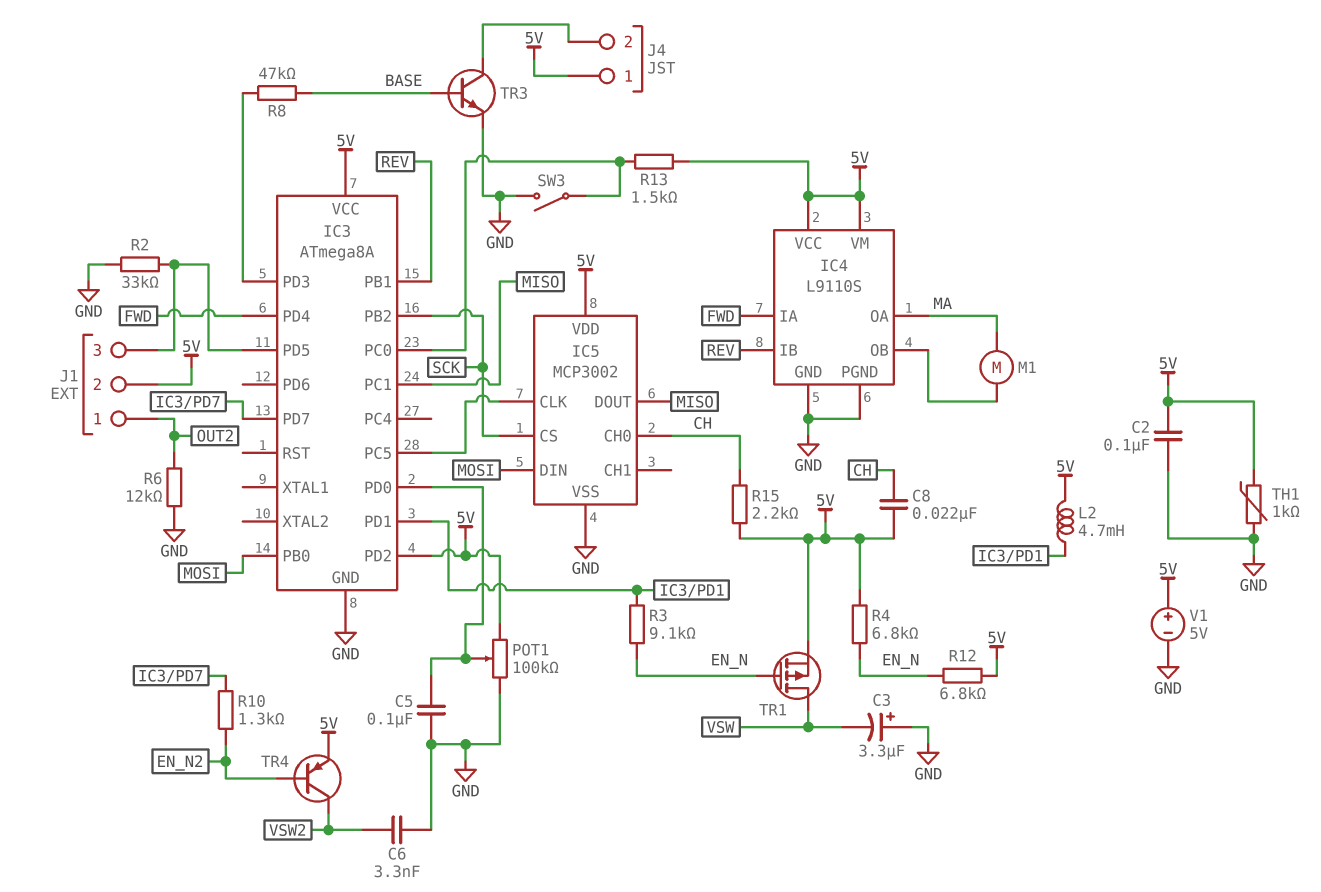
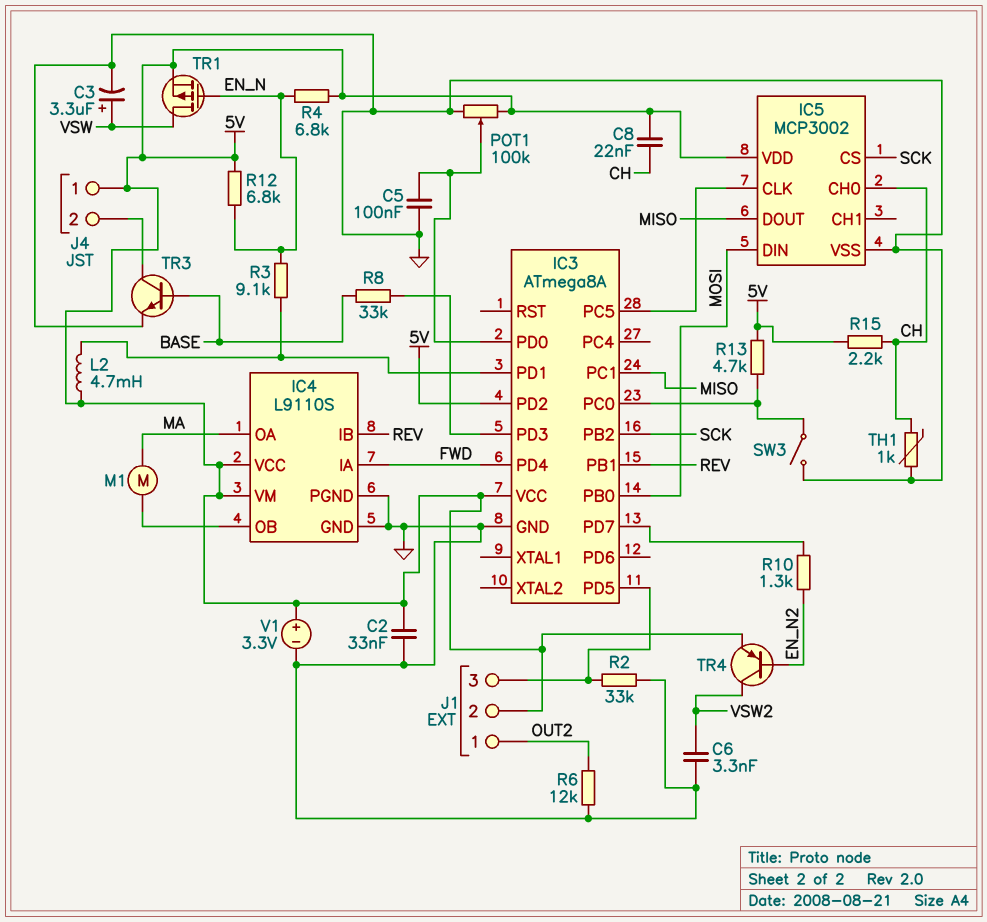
C2: 100nF (5V, GND) -> 33nF (5V, GND)
C3: 3.3uF (plus GND, minus VSW) -> 3.3uF (plus VSW, minus GND)
R8: 47k (BASE, IC3/PD3) -> 33k (BASE, IC3/PD3)
R13: 1.5k (5V, IC3/PC0) -> 4.7k (5V, IC3/PC0)
TH1: 1k (5V, GND) -> 1k (CH, GND)
V1: 5V (plus 5V, minus GND) -> 3.3V (plus 5V, minus GND)

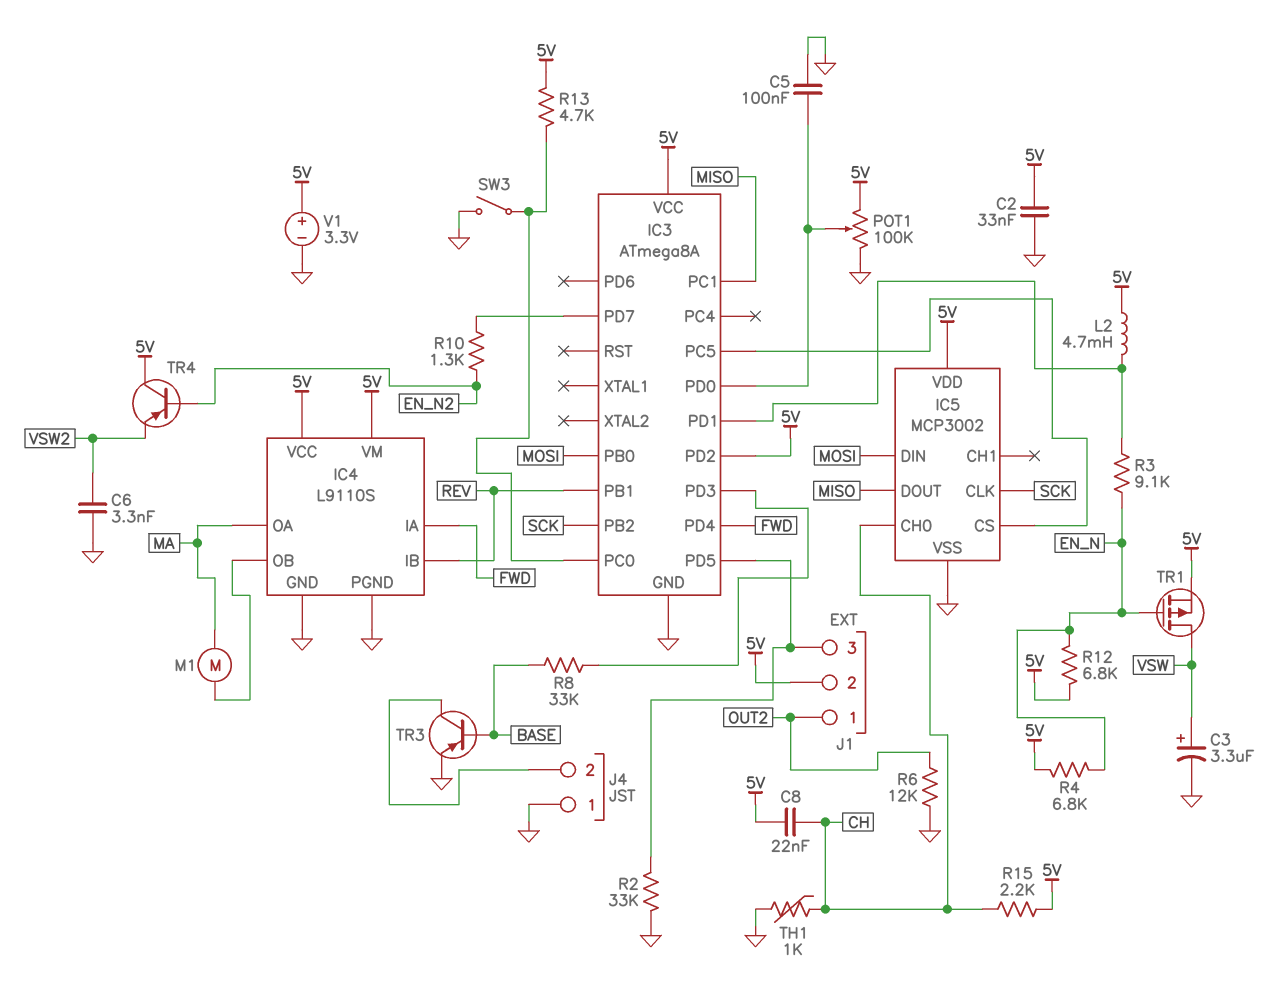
IC5 pin CLK: IC3/PC5 -> SCK
IC5 pin CS: SCK -> IC3/PC5
J4 pin 1: 5V -> GND
TR3: NPN (B BASE, C J4/2, E GND) -> PNP (B BASE, C J4/2, E GND)
TR4: PNP (B EN_N2, C VSW2, E 5V) -> PNP (B EN_N2, C 5V, E VSW2)

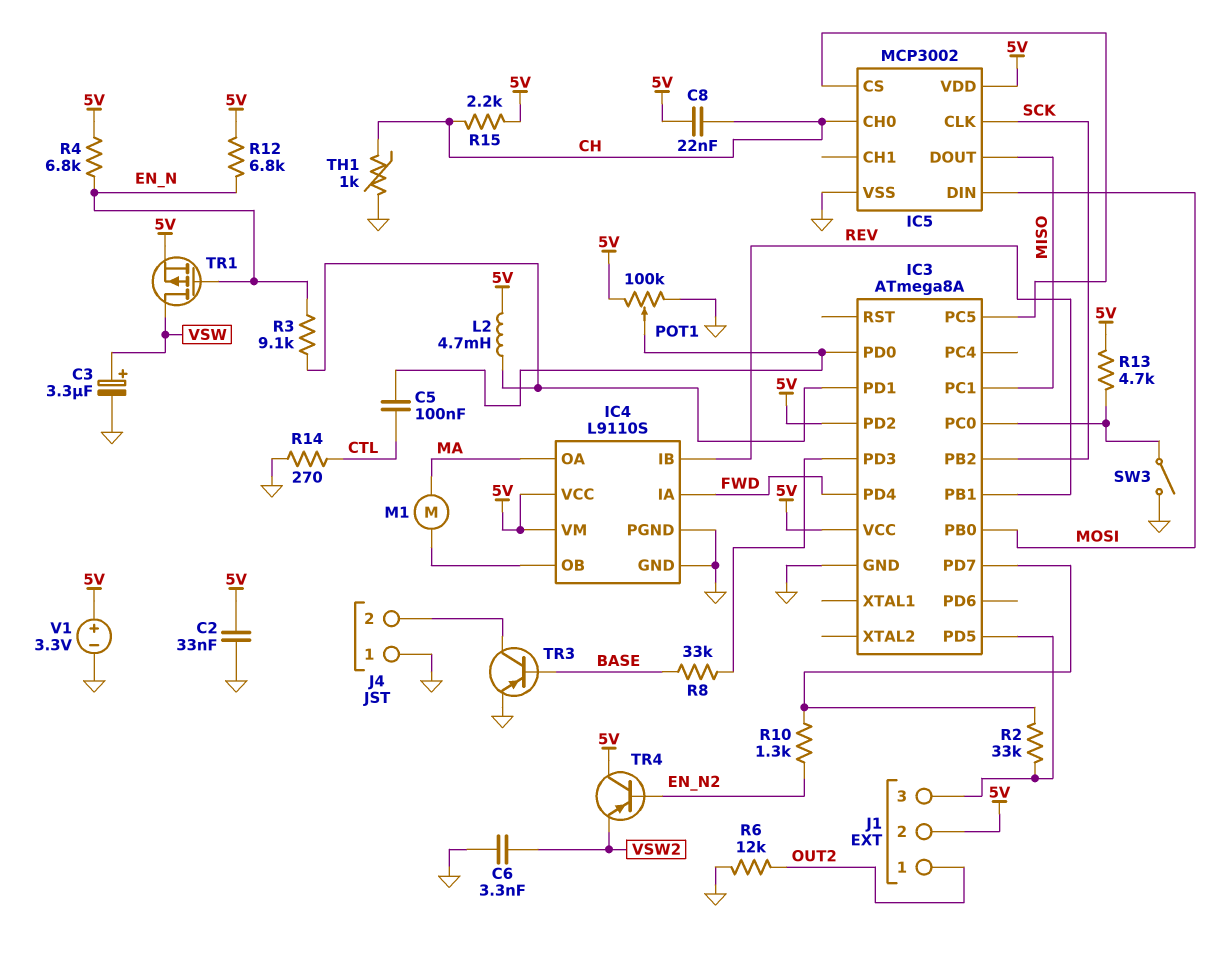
C5: 100nF (GND, IC3/PD0) -> 100nF (CTL, IC3/PD0)
R2: 33k (GND, IC3/PD5) -> 33k (IC3/PD5, IC3/PD7)
R14: none -> 270 (CTL, GND)

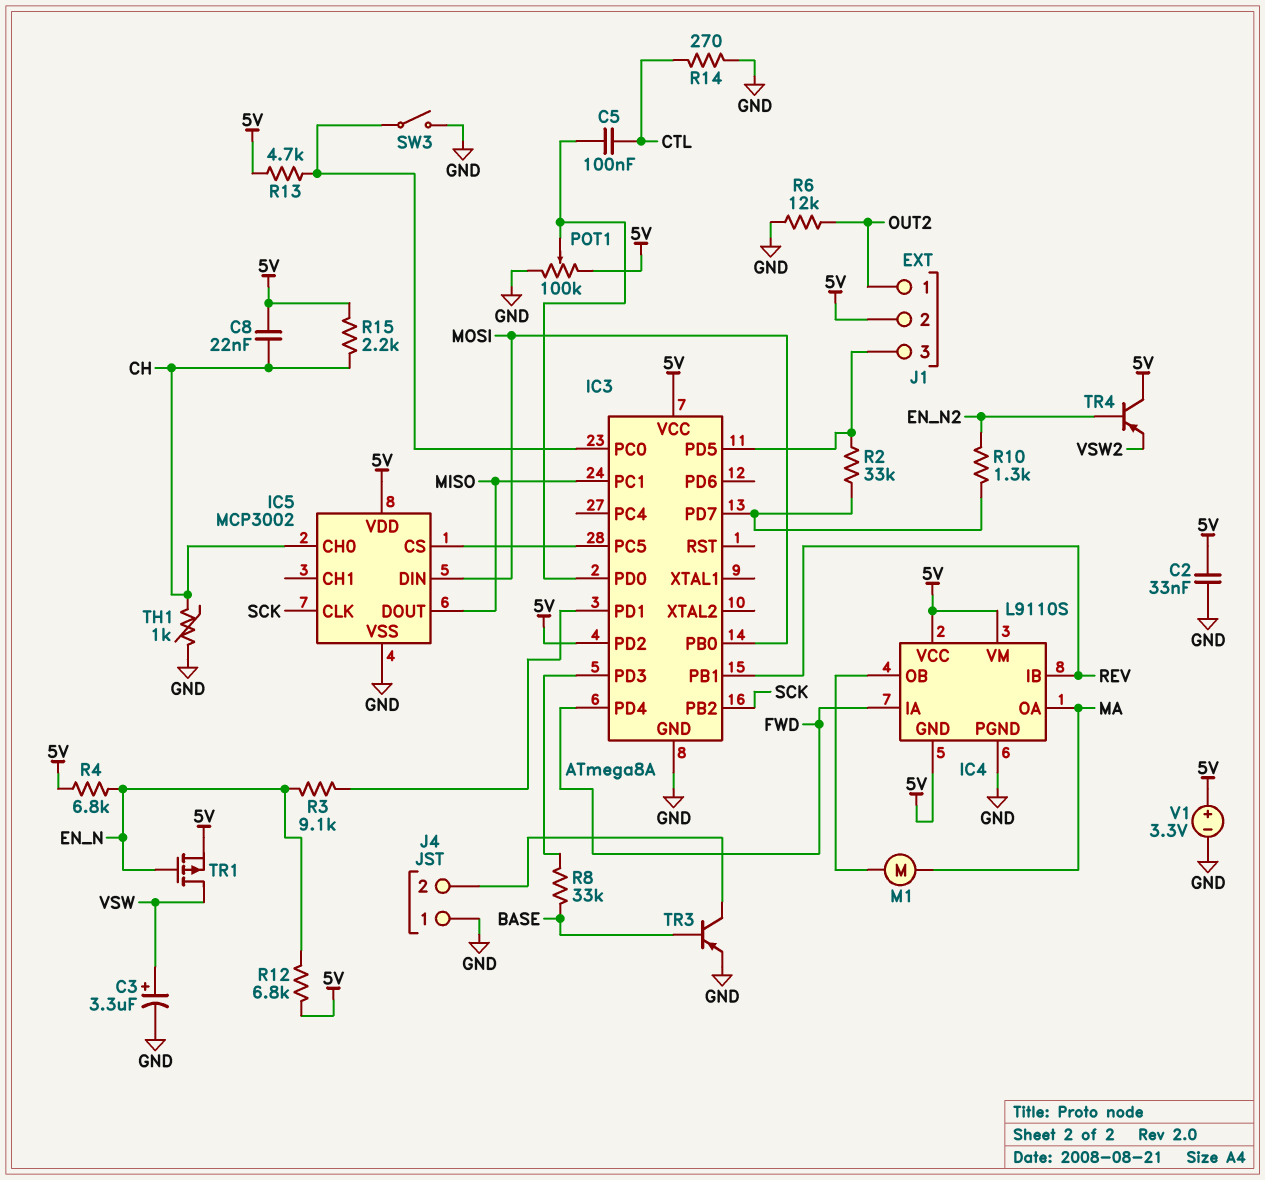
C6: 3.3nF (GND, VSW2) -> none
IC4 pin GND: GND -> 5V
L2: 4.7mH (5V, IC3/PD1) -> none

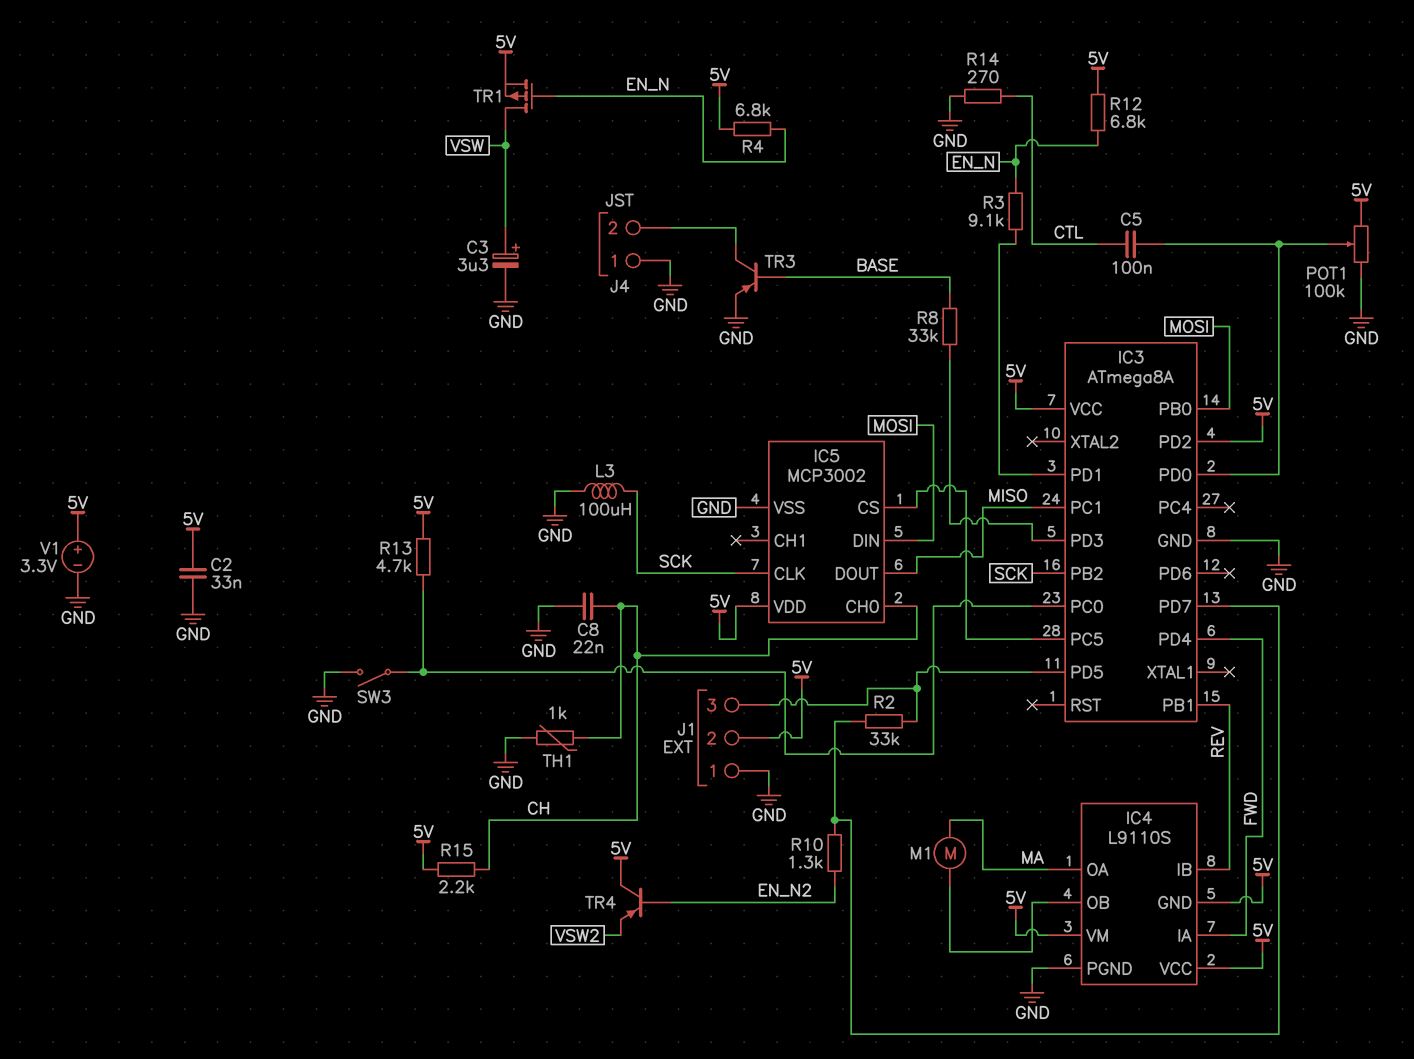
C8: 22nF (5V, CH) -> 22nF (CH, GND)
J1 pin 1: OUT2 -> GND
L3: none -> 100uH (GND, SCK)
R6: 12k (GND, OUT2) -> none

